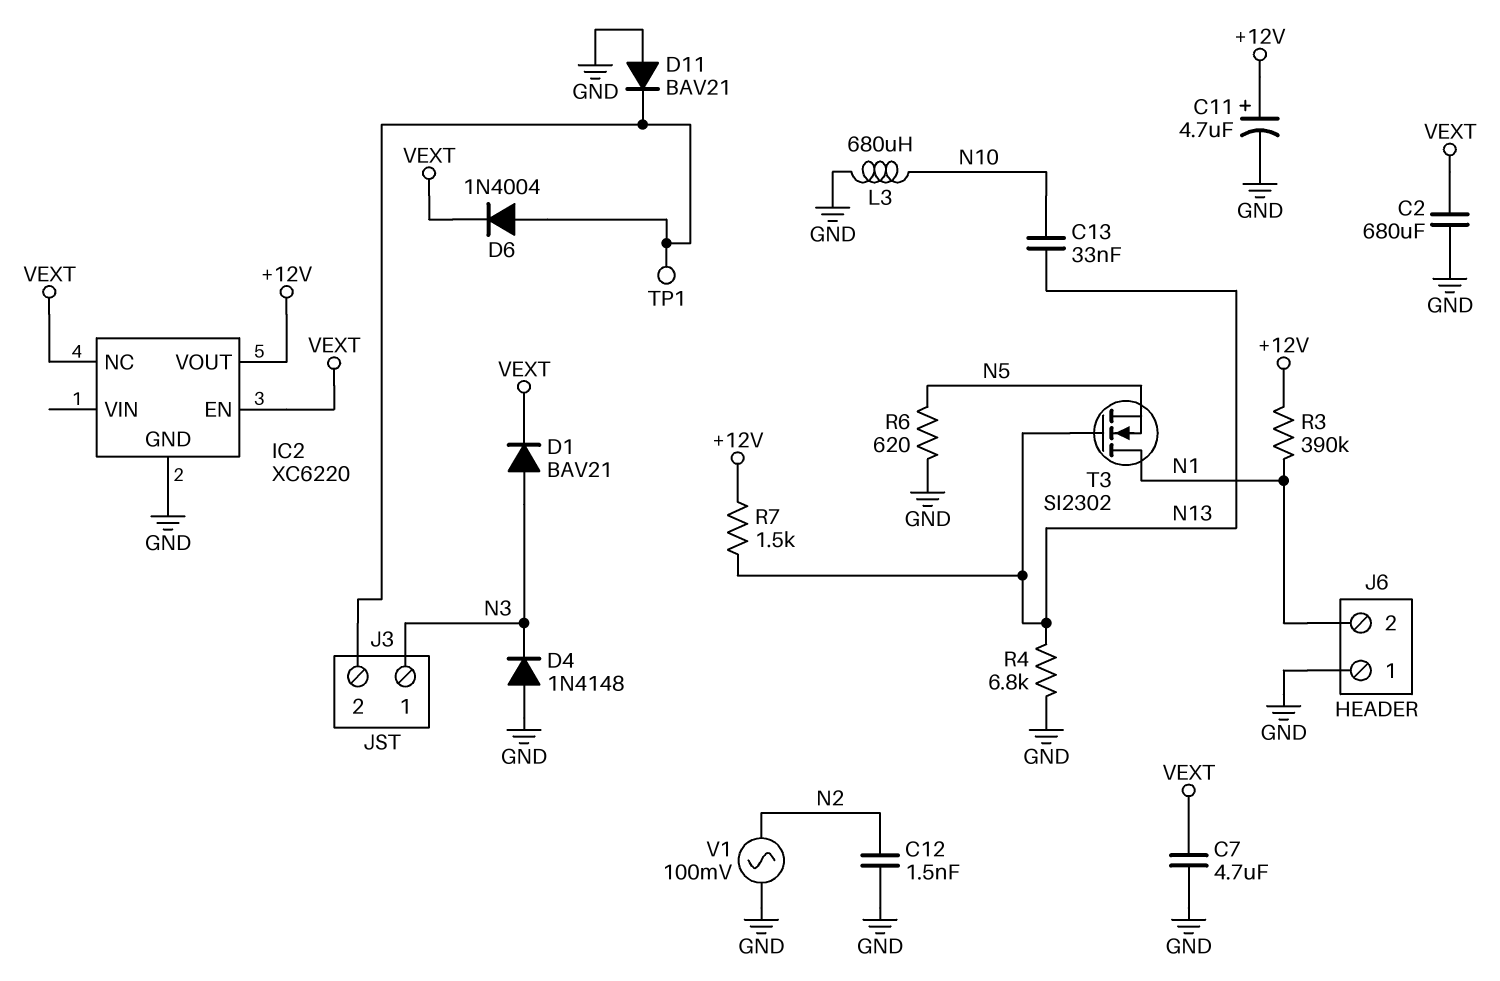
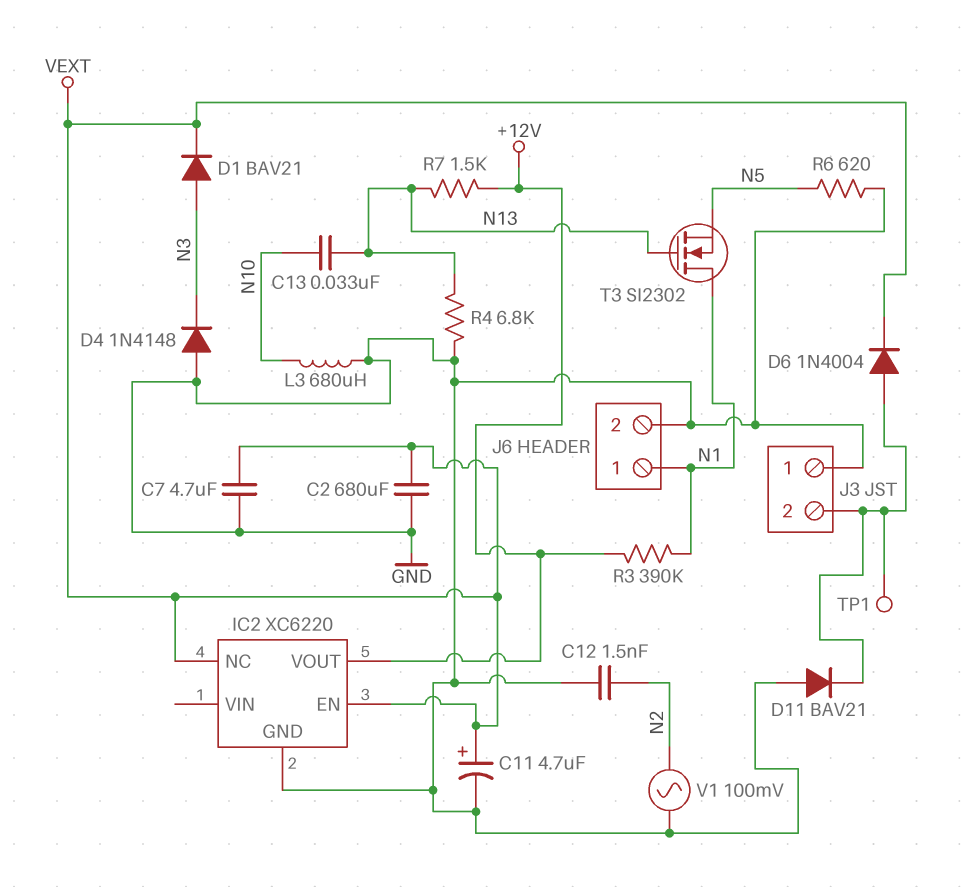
C11: 4.7uF (plus +12V, minus GND) -> 4.7uF (plus VEXT, minus GND)
J3 pin 1: N3 -> GND
J6 pin 1: GND -> N1
J6 pin 2: N1 -> GND

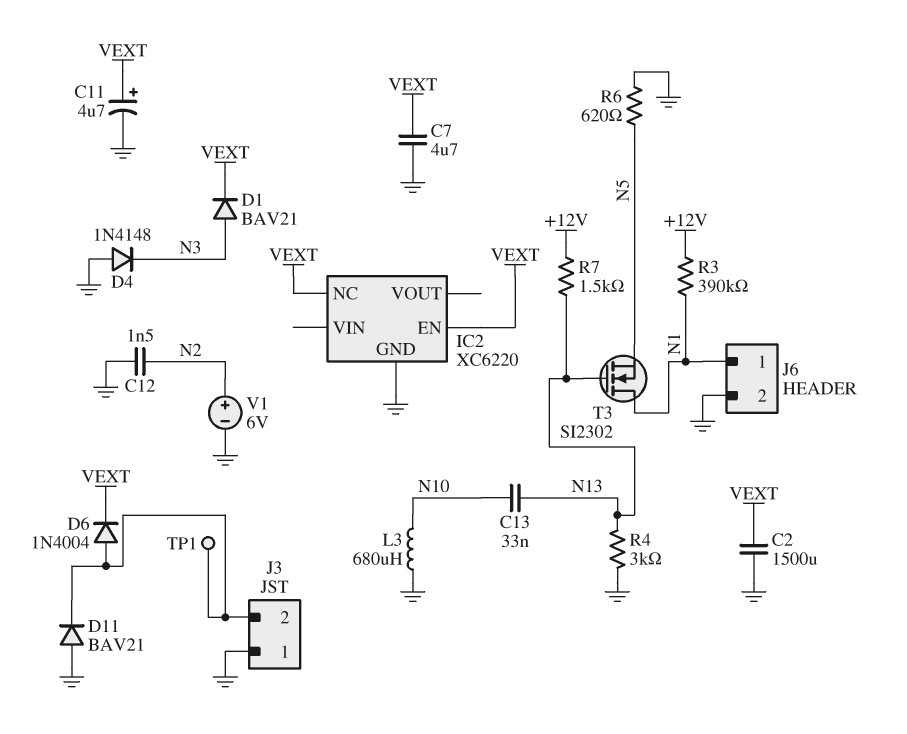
C2: 680uF (GND, VEXT) -> 1500uF (GND, VEXT)
IC2 pin VOUT: +12V -> none
R4: 6.8k (GND, N13) -> 3k (GND, N13)
V1: AC 100mV (GND, N2) -> 6V (plus N2, minus GND)

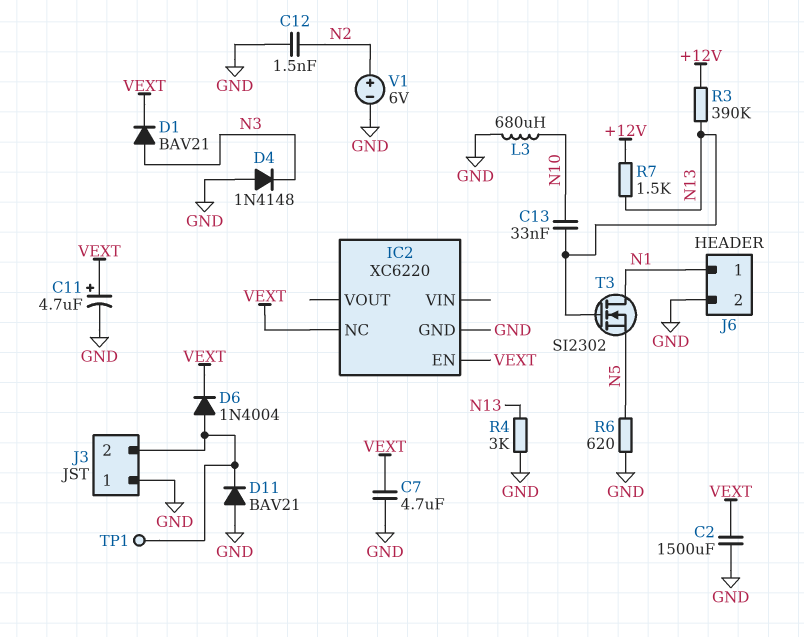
R3: 390k (+12V, N1) -> 390k (+12V, N13)

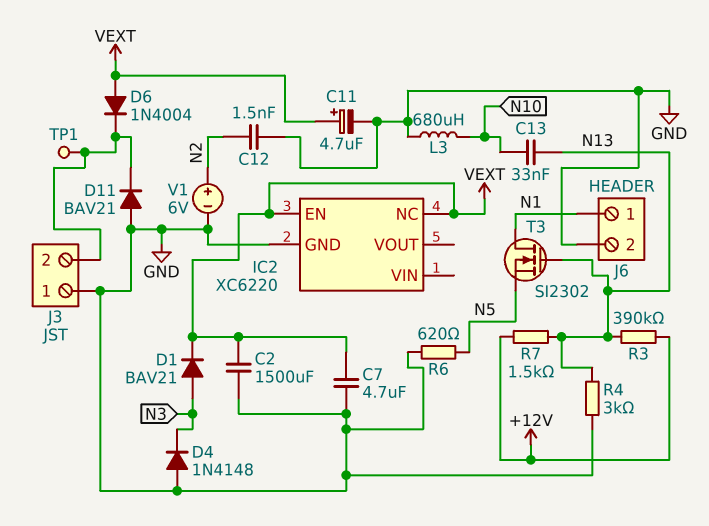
D6: diode 1N4004 (A J3/2, K VEXT) -> diode 1N4004 (A VEXT, K J3/2)

